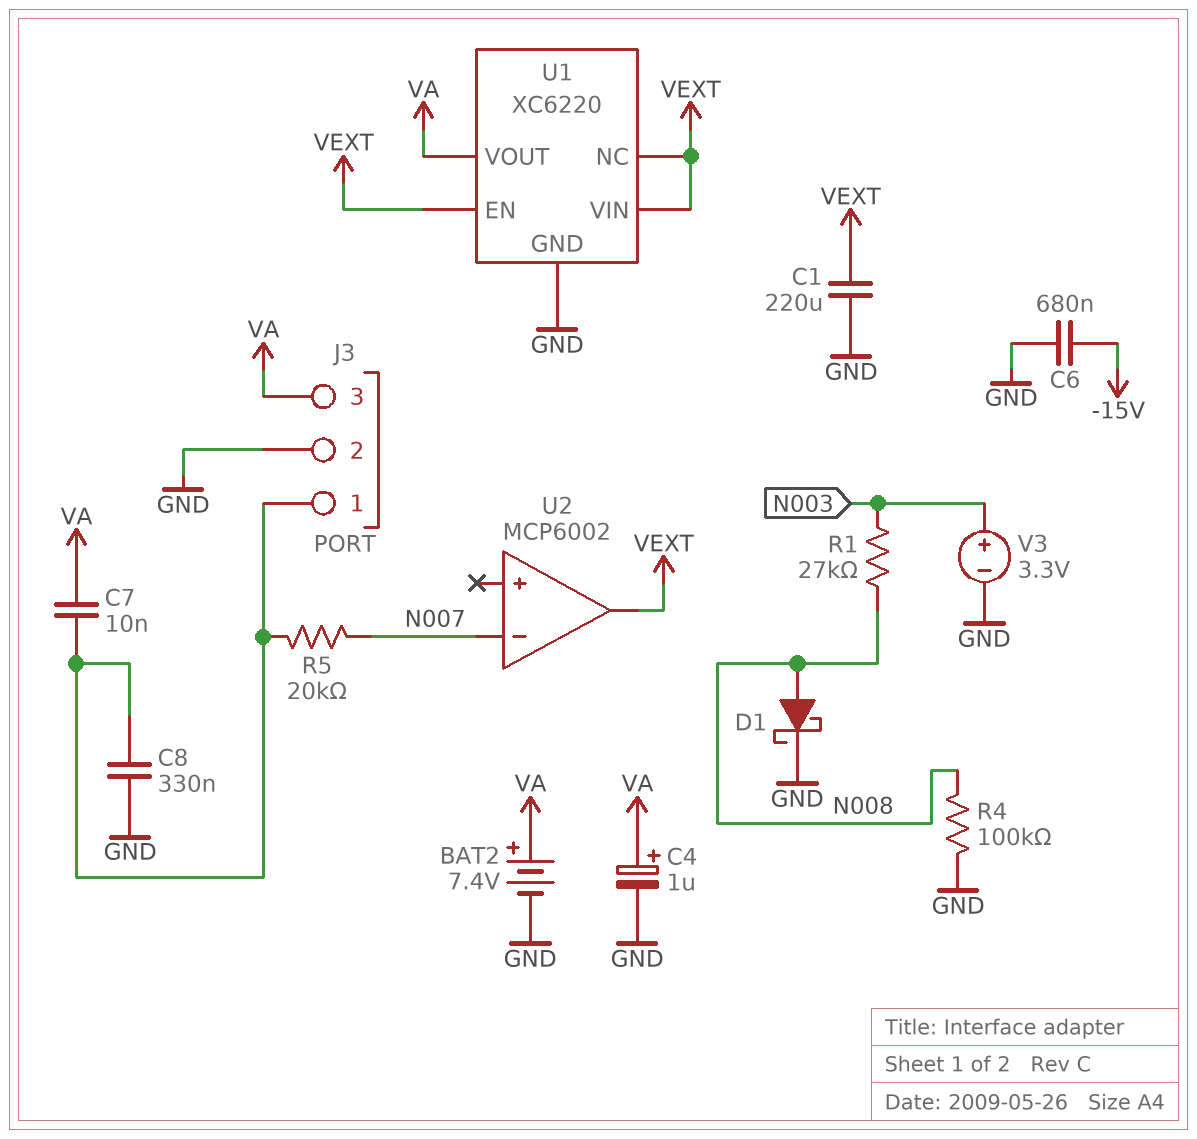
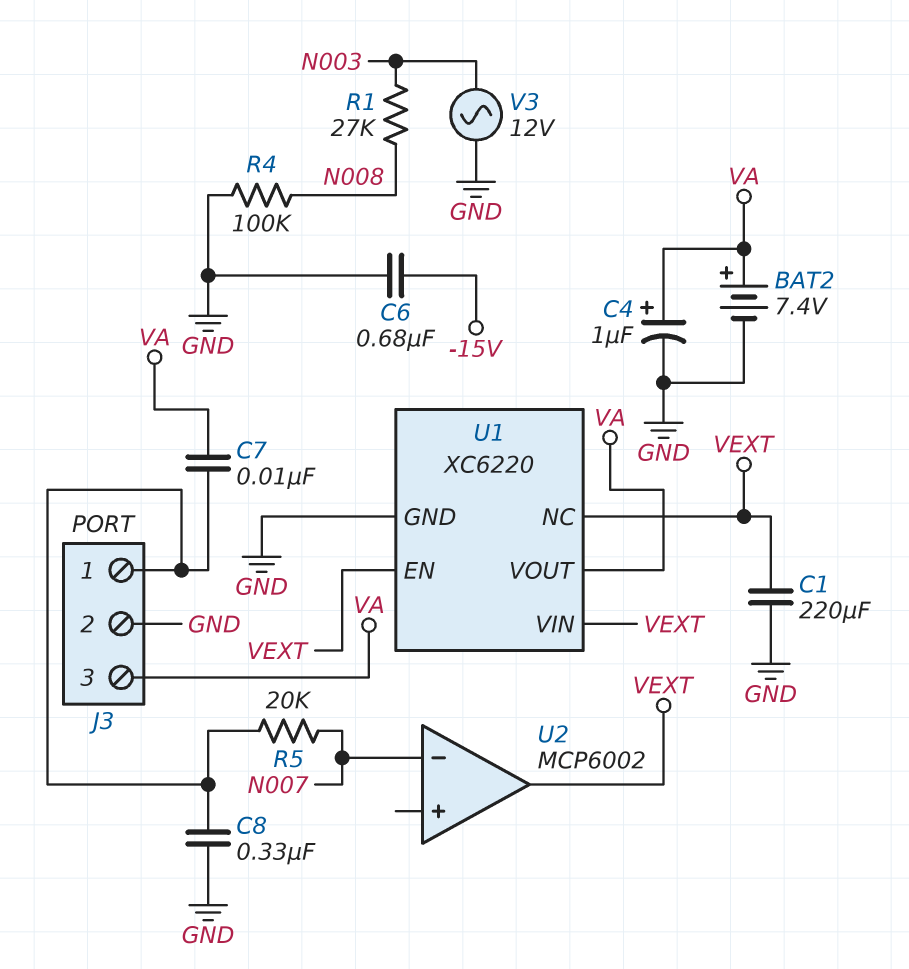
D1: schottky (A N008, K GND) -> none
V3: 3.3V (plus N003, minus GND) -> AC 12V (GND, N003)

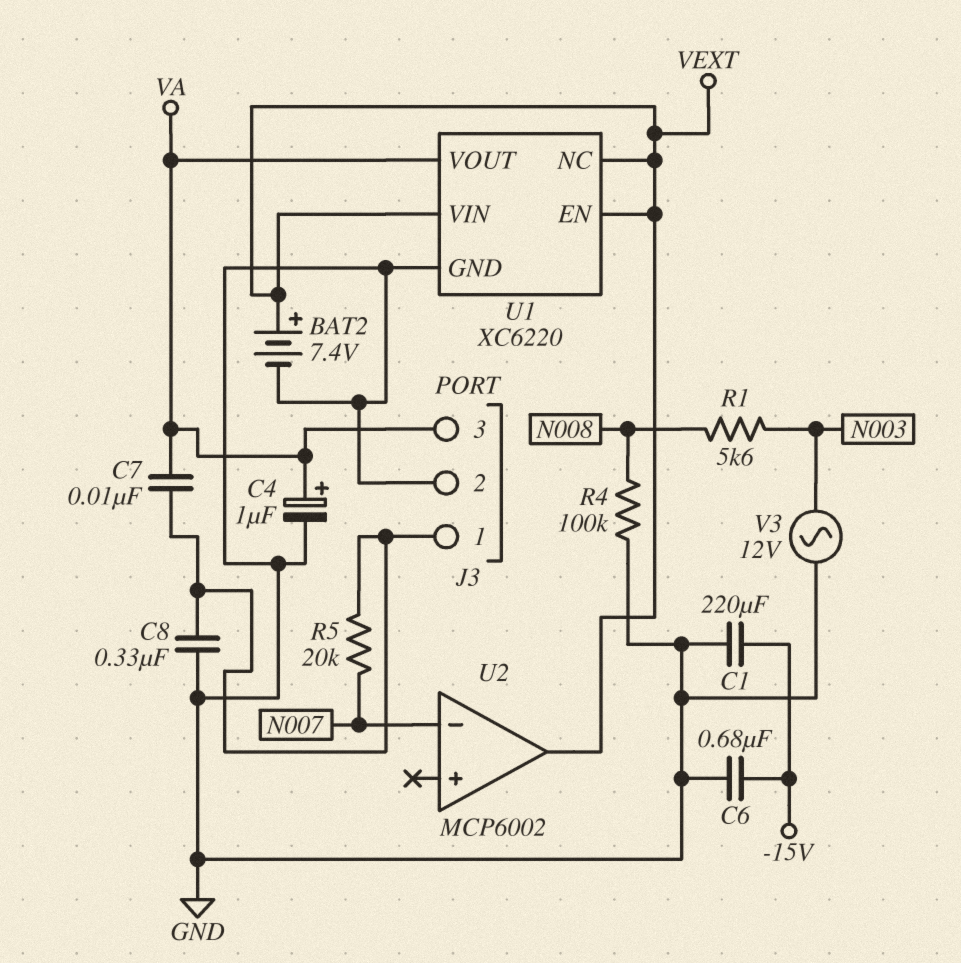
BAT2: 7.4V (plus VA, minus GND) -> 7.4V (plus VEXT, minus GND)
C1: 220uF (GND, VEXT) -> 220uF (-15V, GND)
R1: 27k (N003, N008) -> 5.6k (N003, N008)

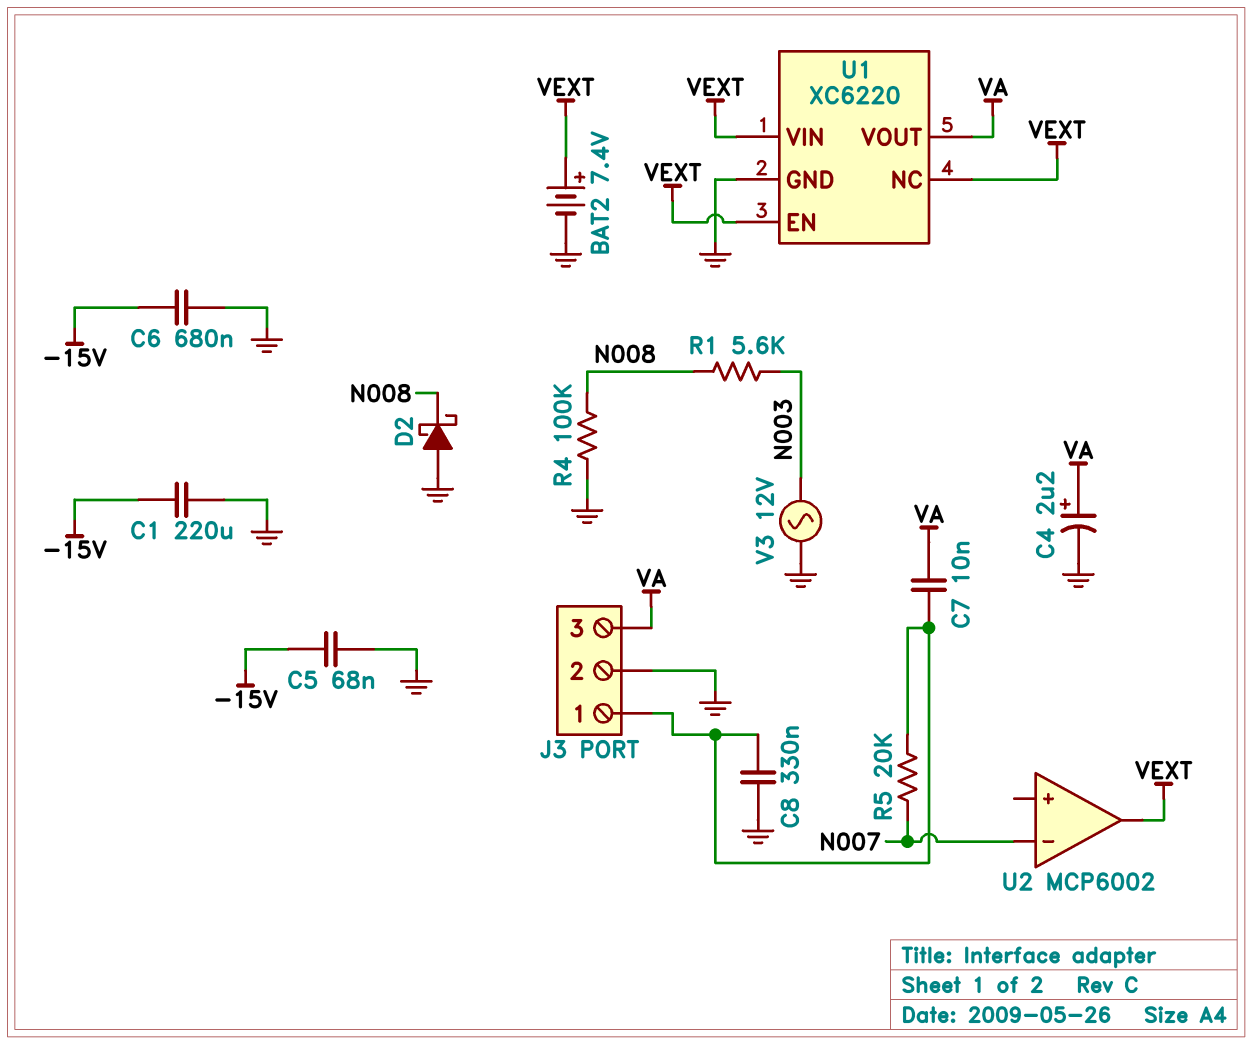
C4: 1uF (plus VA, minus GND) -> 2.2uF (plus VA, minus GND)
C5: none -> 68nF (-15V, GND)
D2: none -> schottky (A GND, K N008)

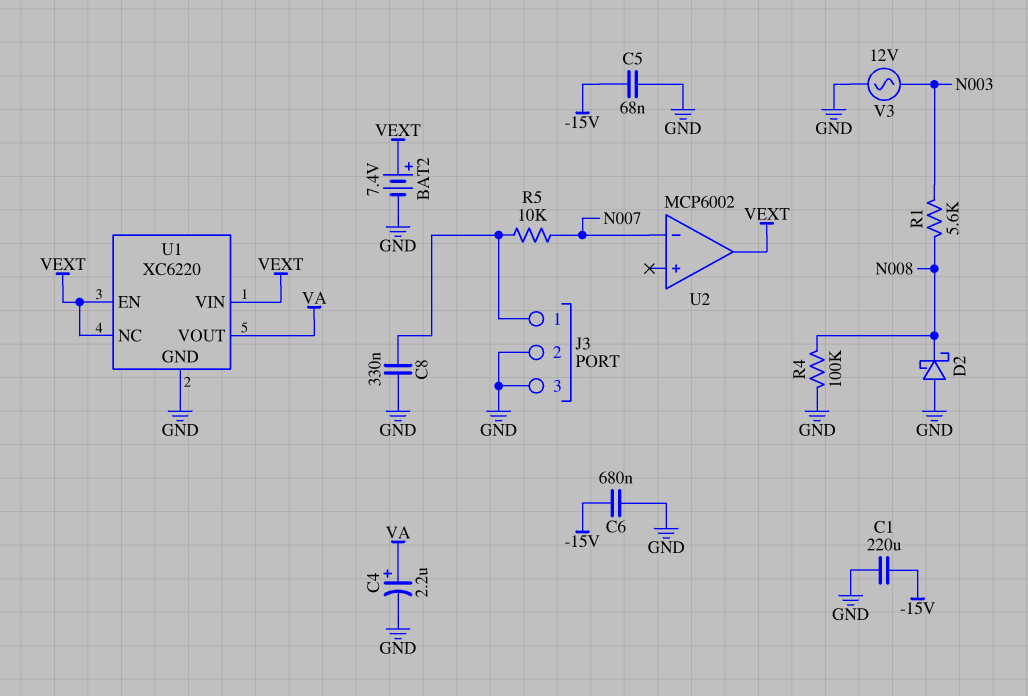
C7: 10nF (J3/1, VA) -> none
J3 pin 3: VA -> GND
R5: 20k (J3/1, N007) -> 10k (J3/1, N007)

